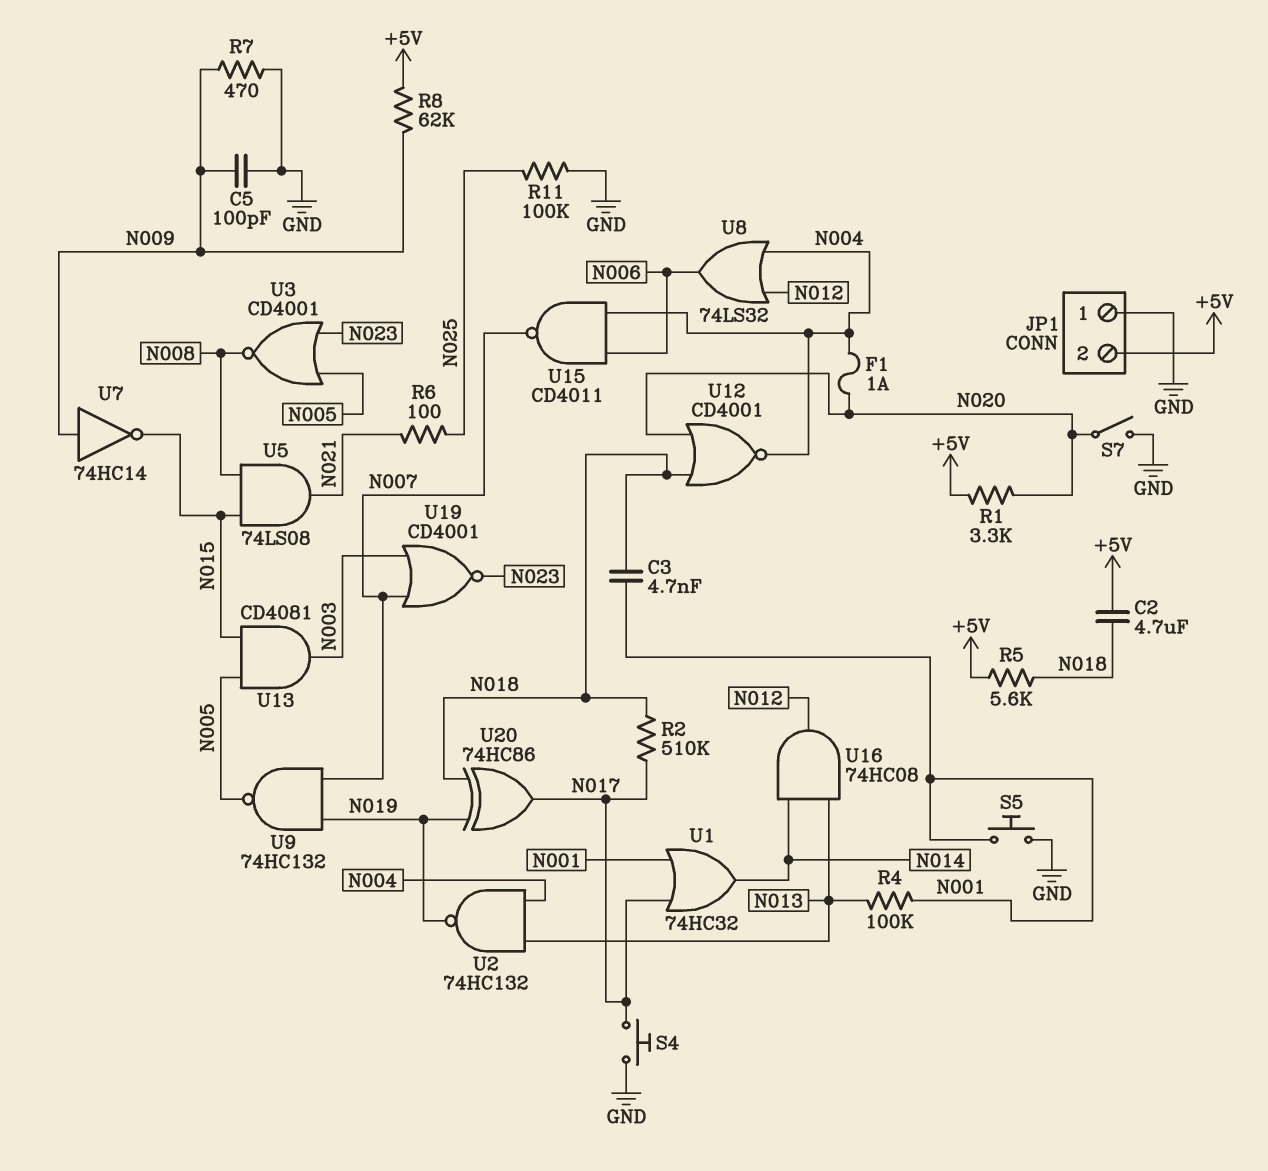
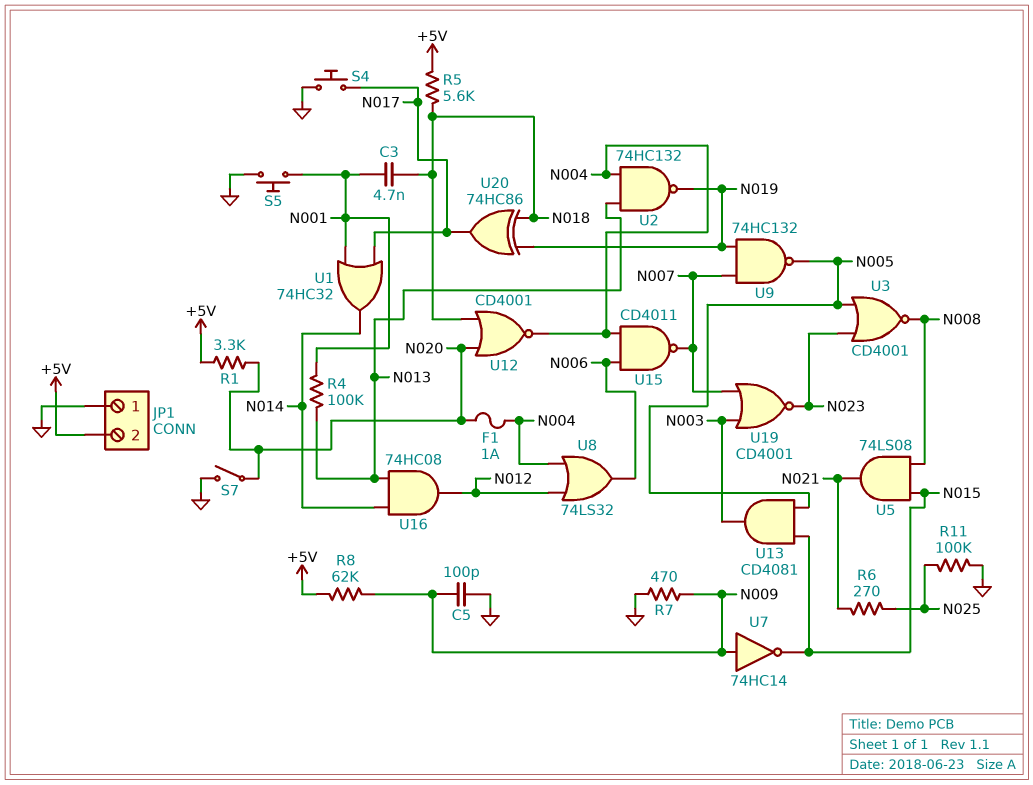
C2: 4.7uF (+5V, N018) -> none
R2: 510k (N017, N018) -> none
R6: 100 (N021, N025) -> 270 (N021, N025)

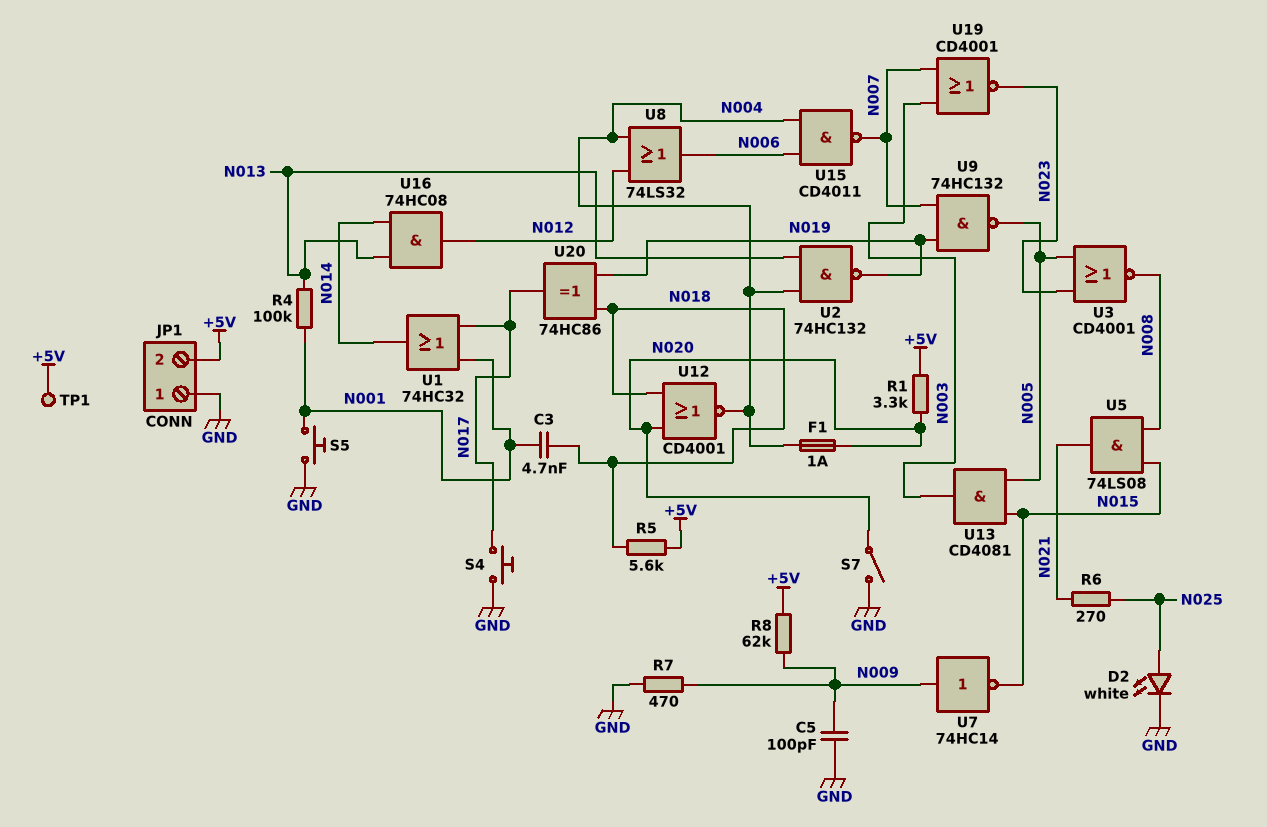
D2: none -> LED white (A N025, K GND)
R11: 100k (GND, N025) -> none
TP1: none -> test point (+5V)

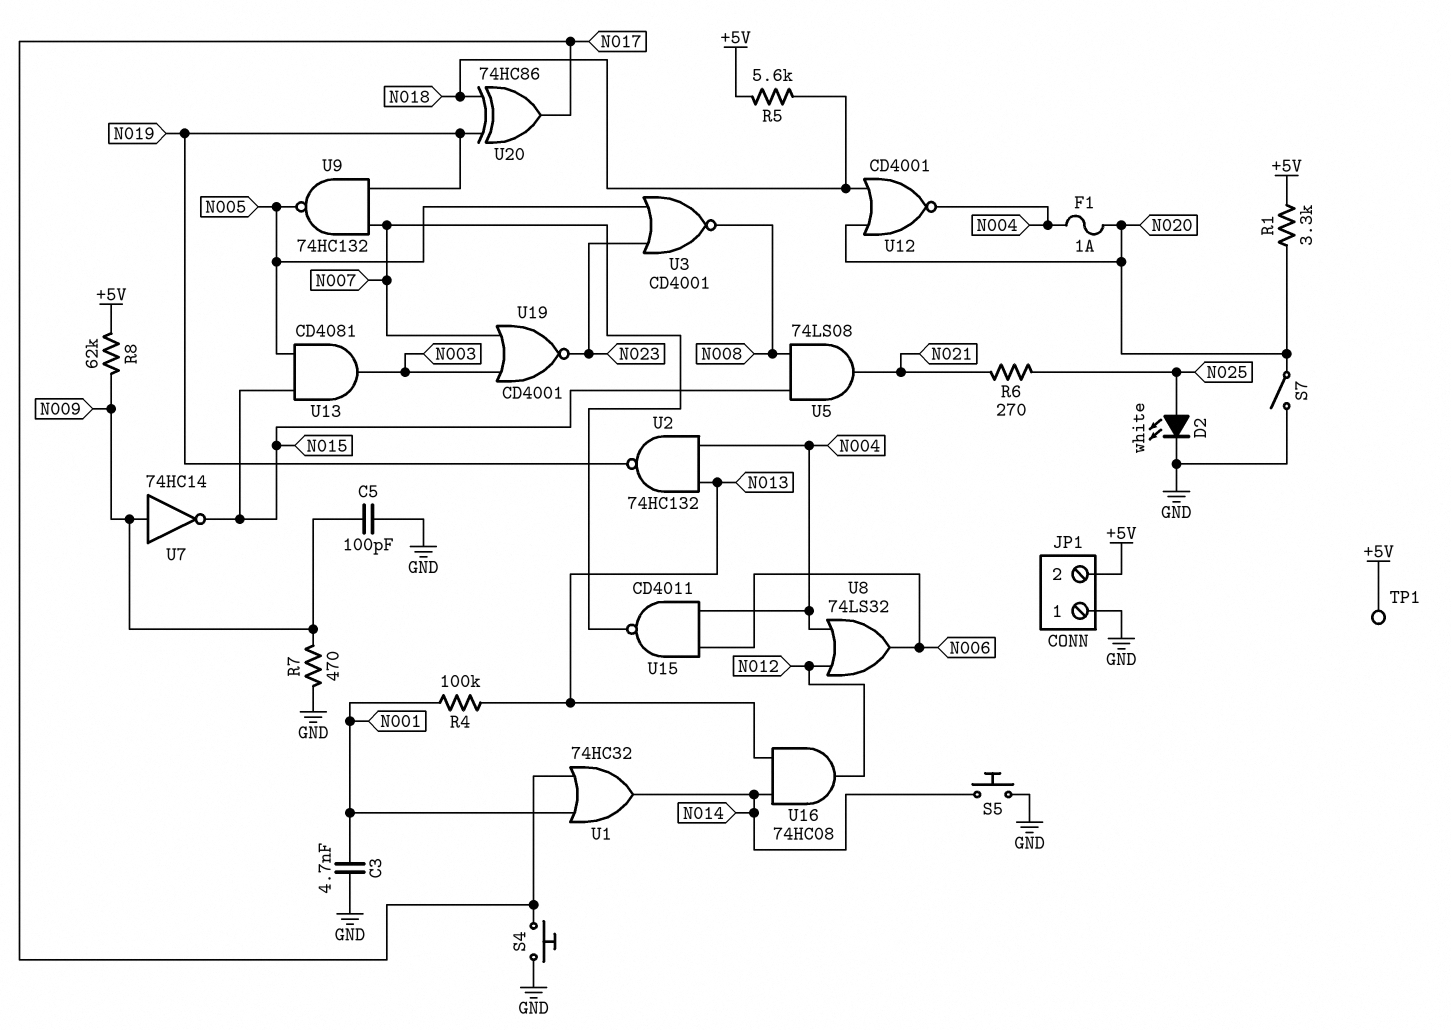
C3: 4.7nF (N001, N018) -> 4.7nF (GND, N001)
S5: button (GND, N001) -> button (GND, N014)

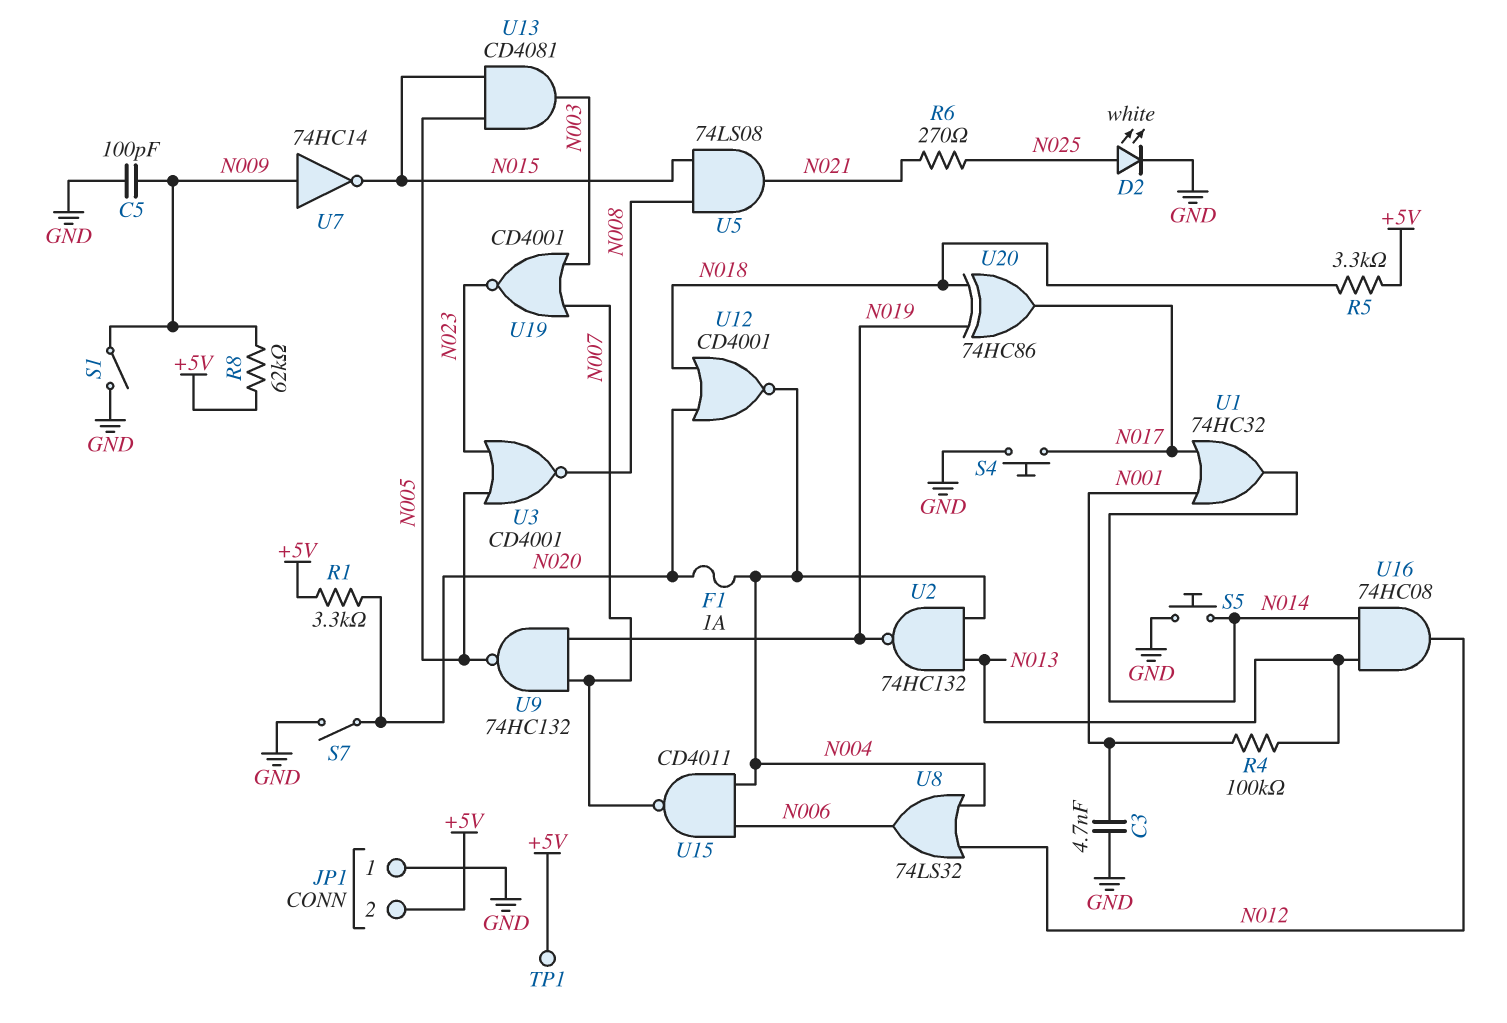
R5: 5.6k (+5V, N018) -> 3.3k (+5V, N018)
R7: 470 (GND, N009) -> none
S1: none -> switch (GND, N009)

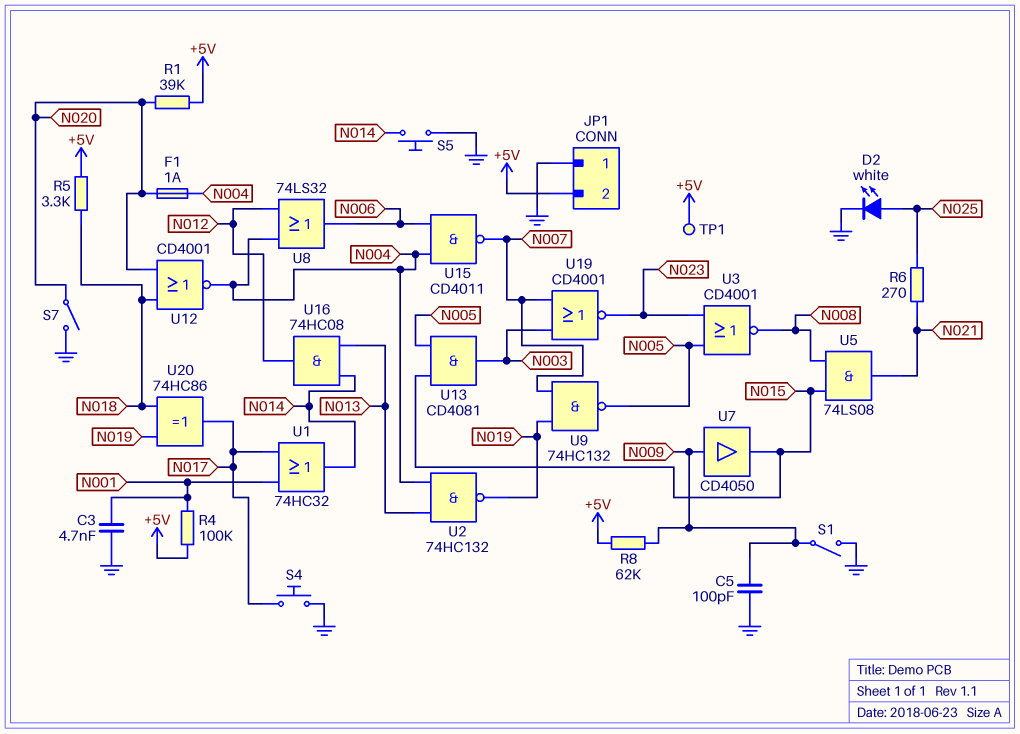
R1: 3.3k (+5V, N020) -> 39k (+5V, N020)
R4: 100k (N001, N013) -> 100k (+5V, N001)
U7: NOT 74HC14 (in N009, out N015) -> buffer CD4050 (in N009, out N015)

